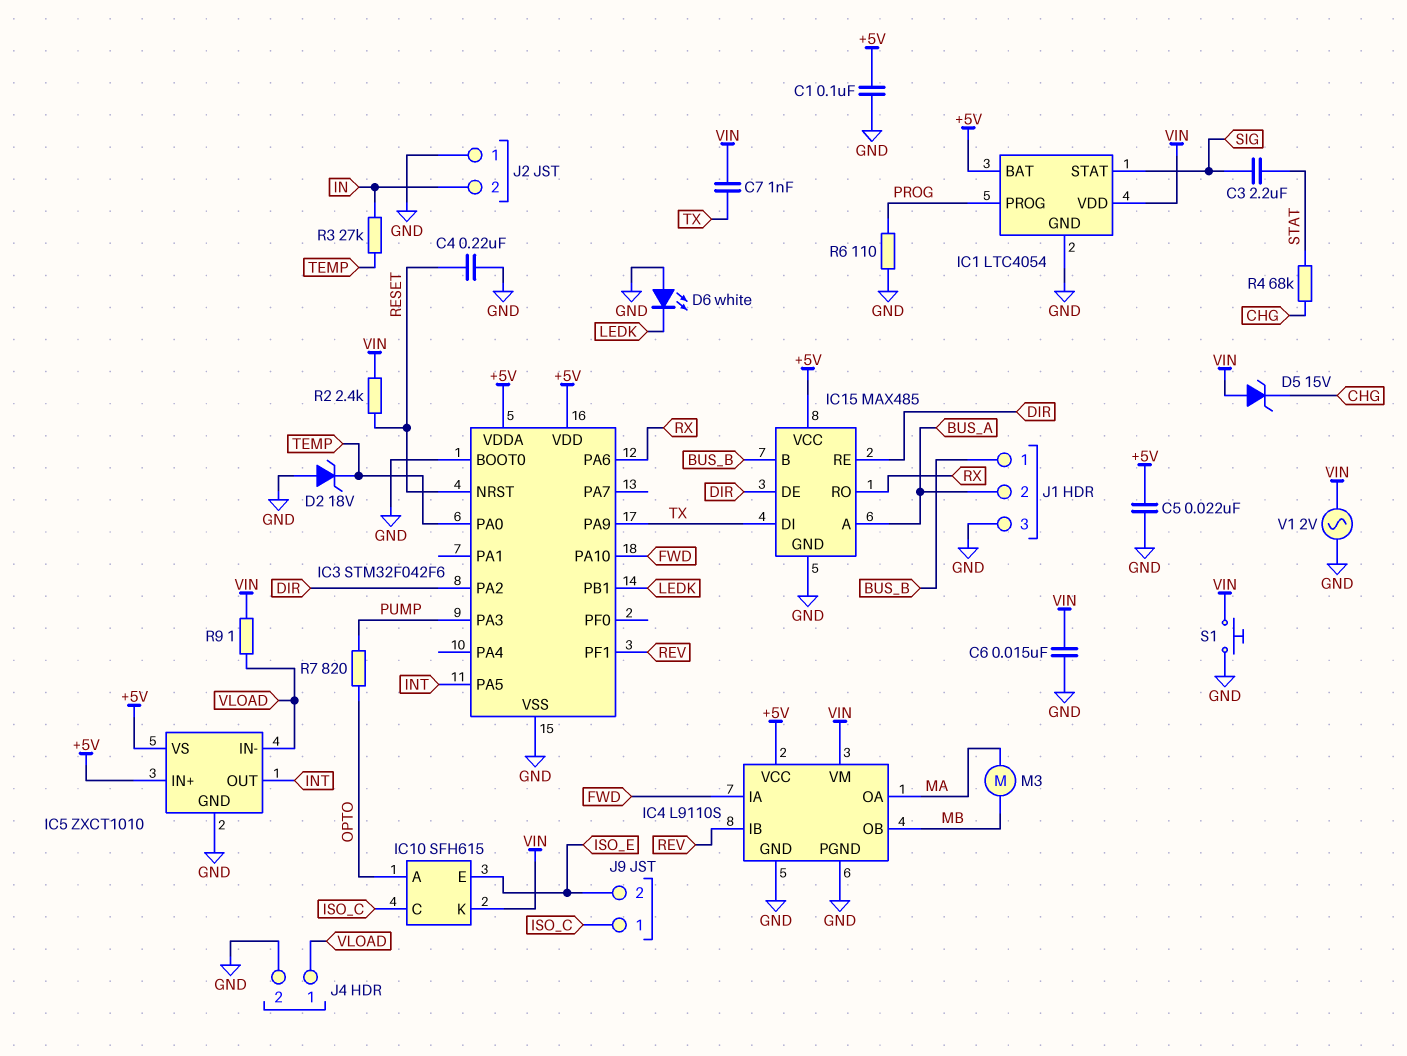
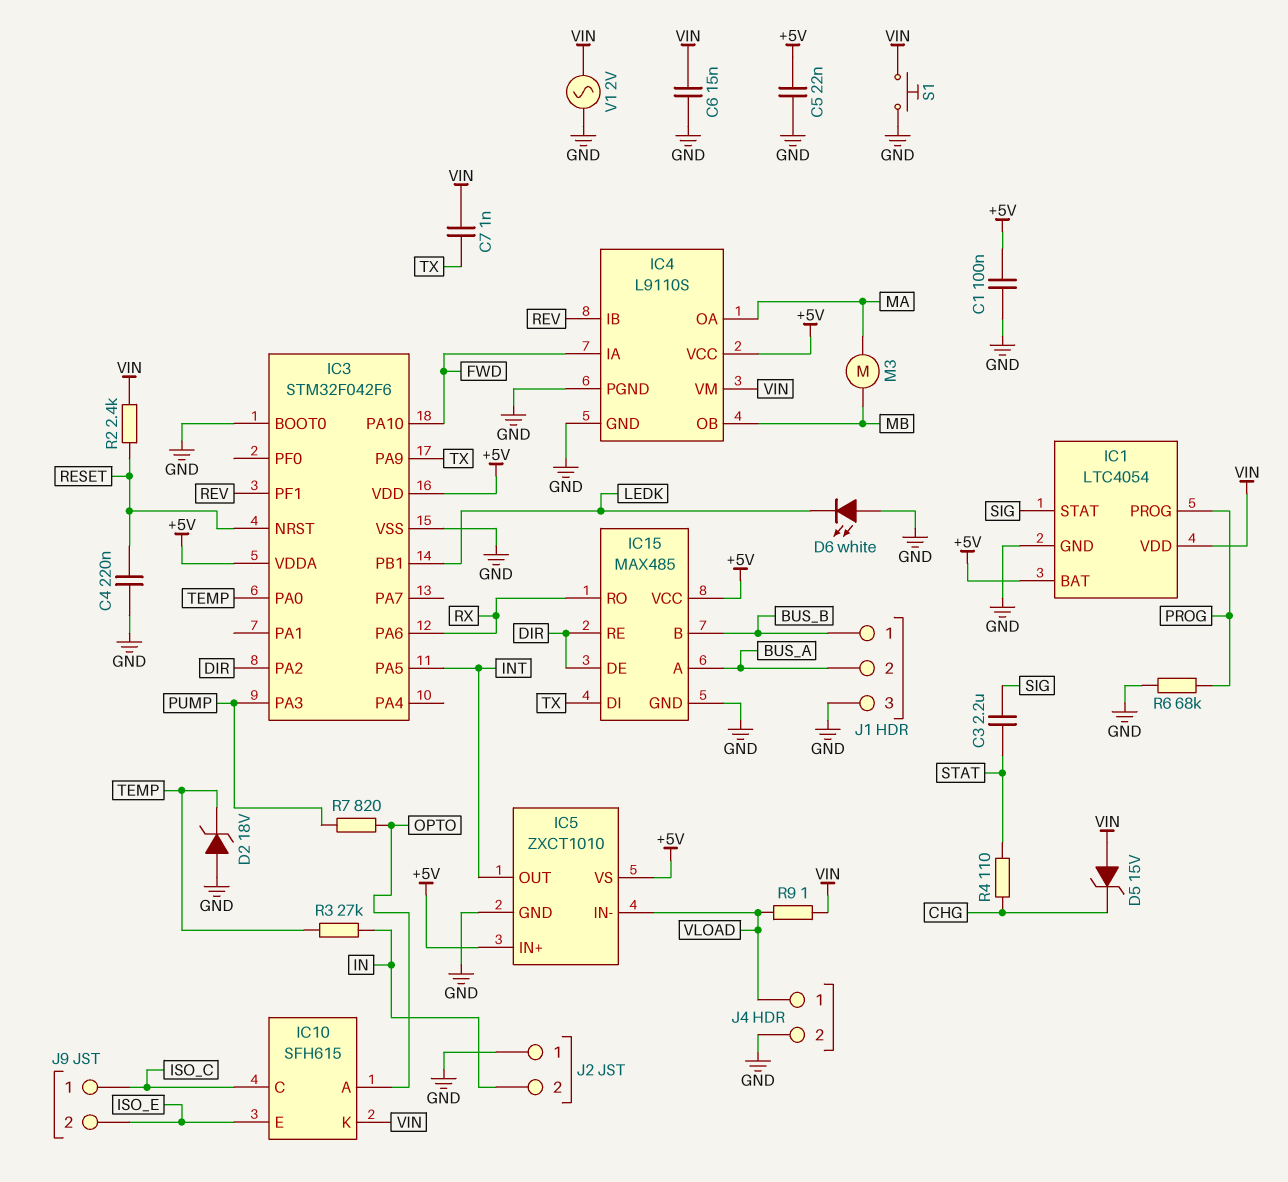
R4: 68k (CHG, STAT) -> 110 (CHG, STAT)
R6: 110 (GND, PROG) -> 68k (GND, PROG)

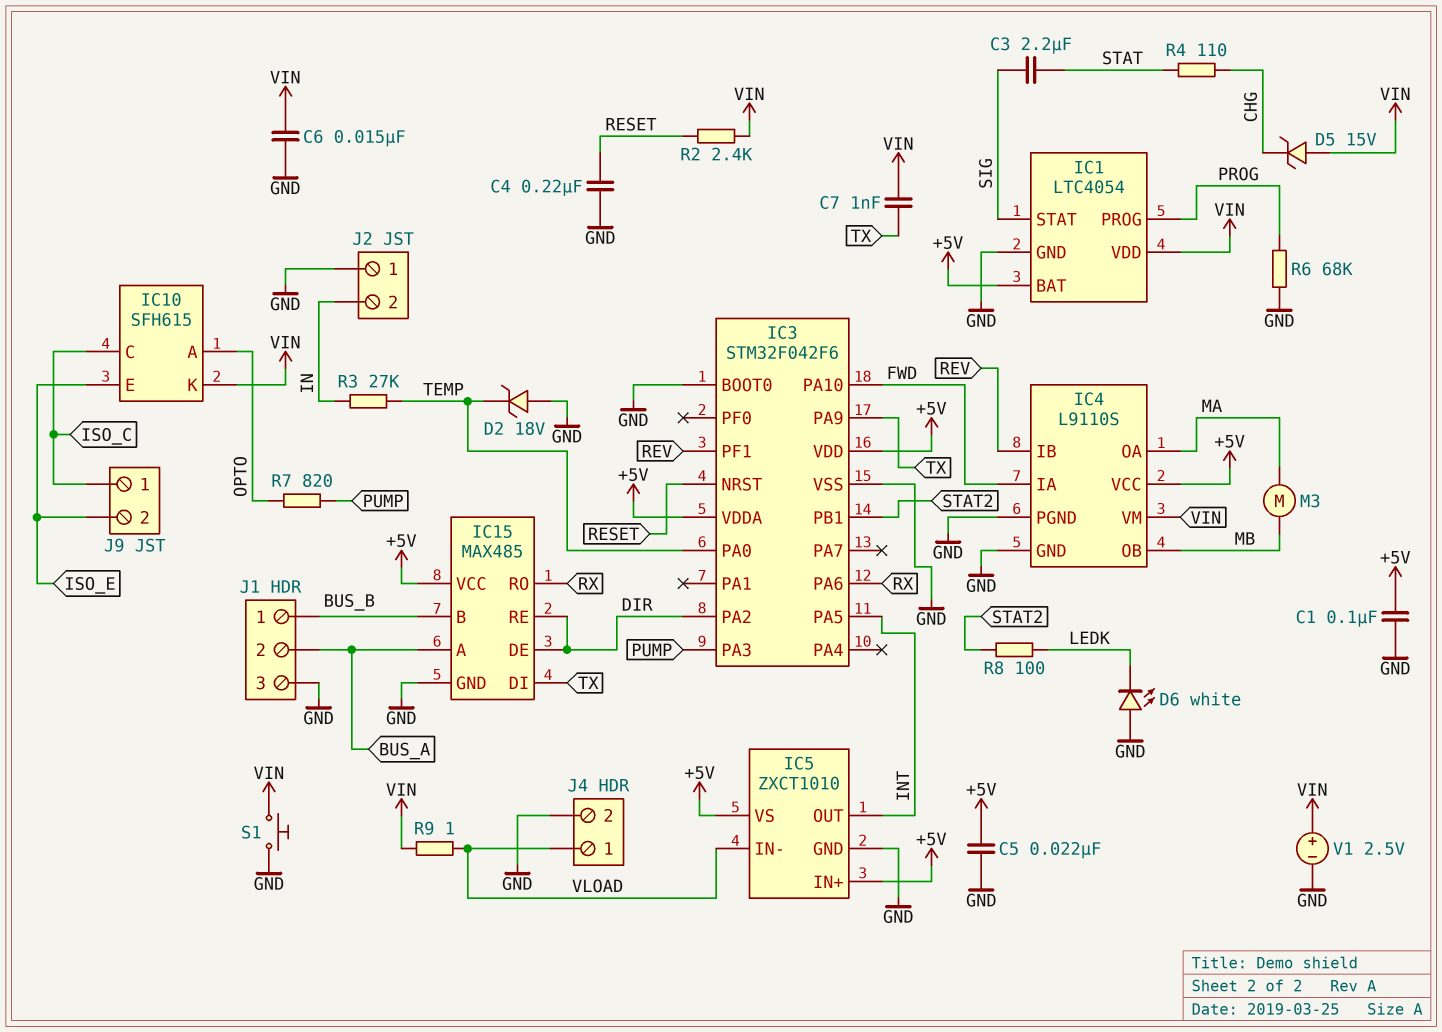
IC3 pin PB1: LEDK -> STAT2
R8: none -> 100 (LEDK, STAT2)
V1: AC 2V (GND, VIN) -> 2.5V (plus VIN, minus GND)

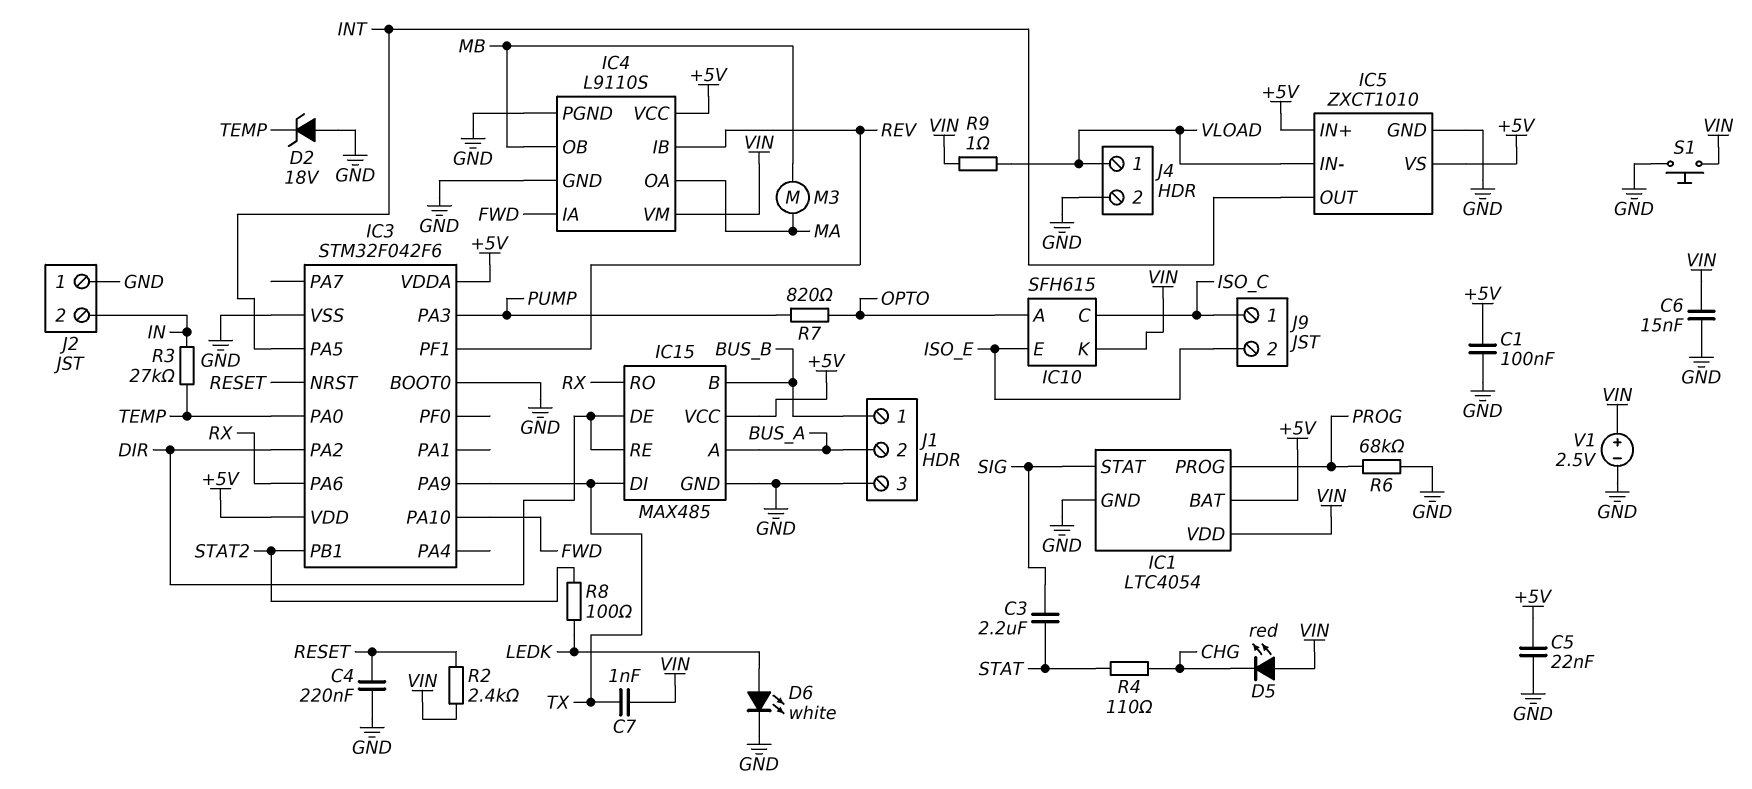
D5: zener 15V (A VIN, K CHG) -> LED red (A VIN, K CHG)
D6: LED white (A GND, K LEDK) -> LED white (A LEDK, K GND)

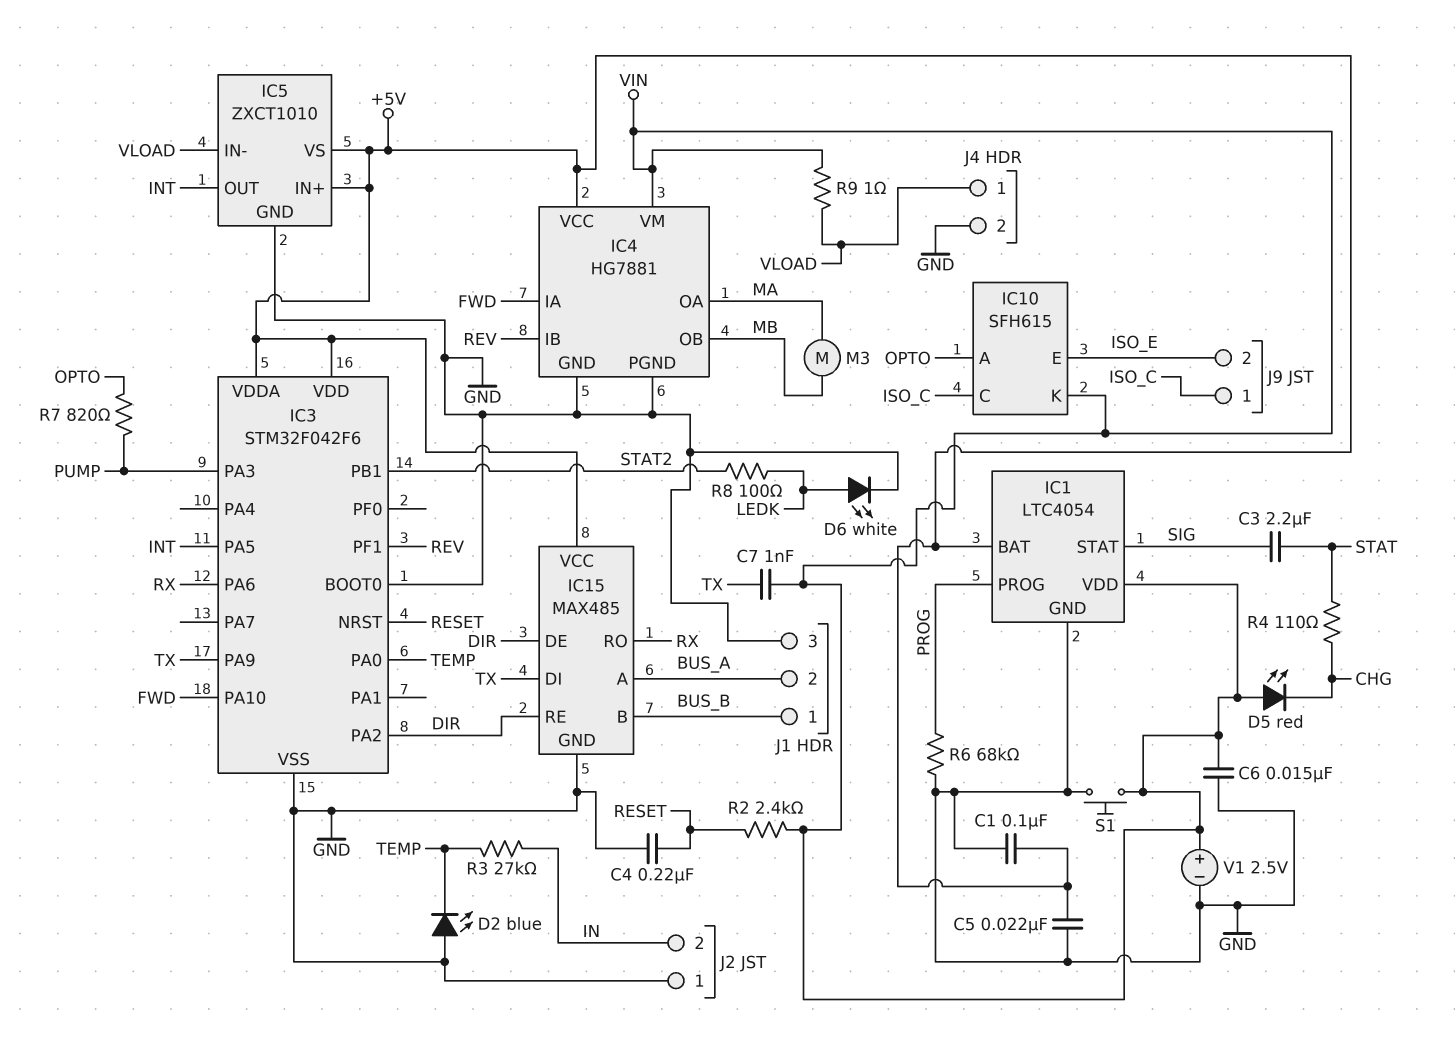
D2: zener 18V (A GND, K TEMP) -> LED blue (A GND, K TEMP)
IC4: L9110S -> HG7881

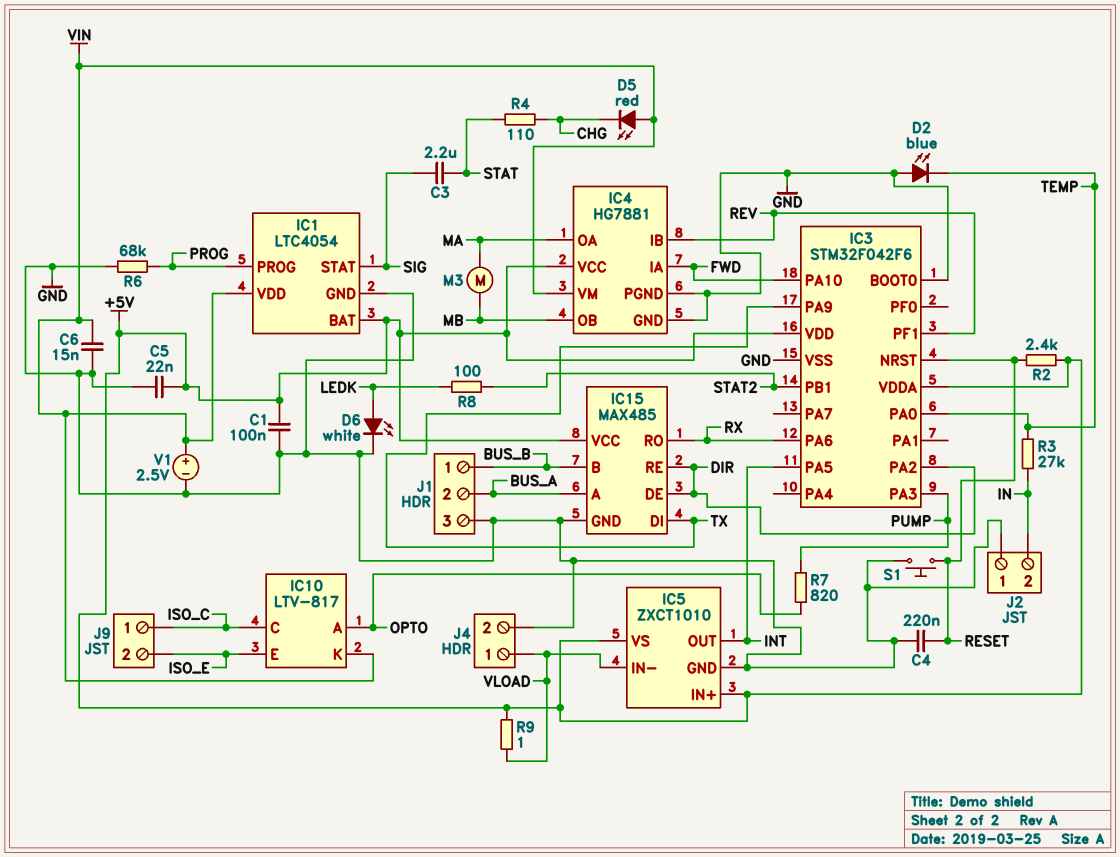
C7: 1nF (TX, VIN) -> none
IC10: SFH615 -> LTV-817
R2: 2.4k (RESET, VIN) -> 2.4k (+5V, RESET)
R9: 1 (VIN, VLOAD) -> 1 (+5V, VLOAD)
S1: button (GND, VIN) -> button (GND, RESET)

